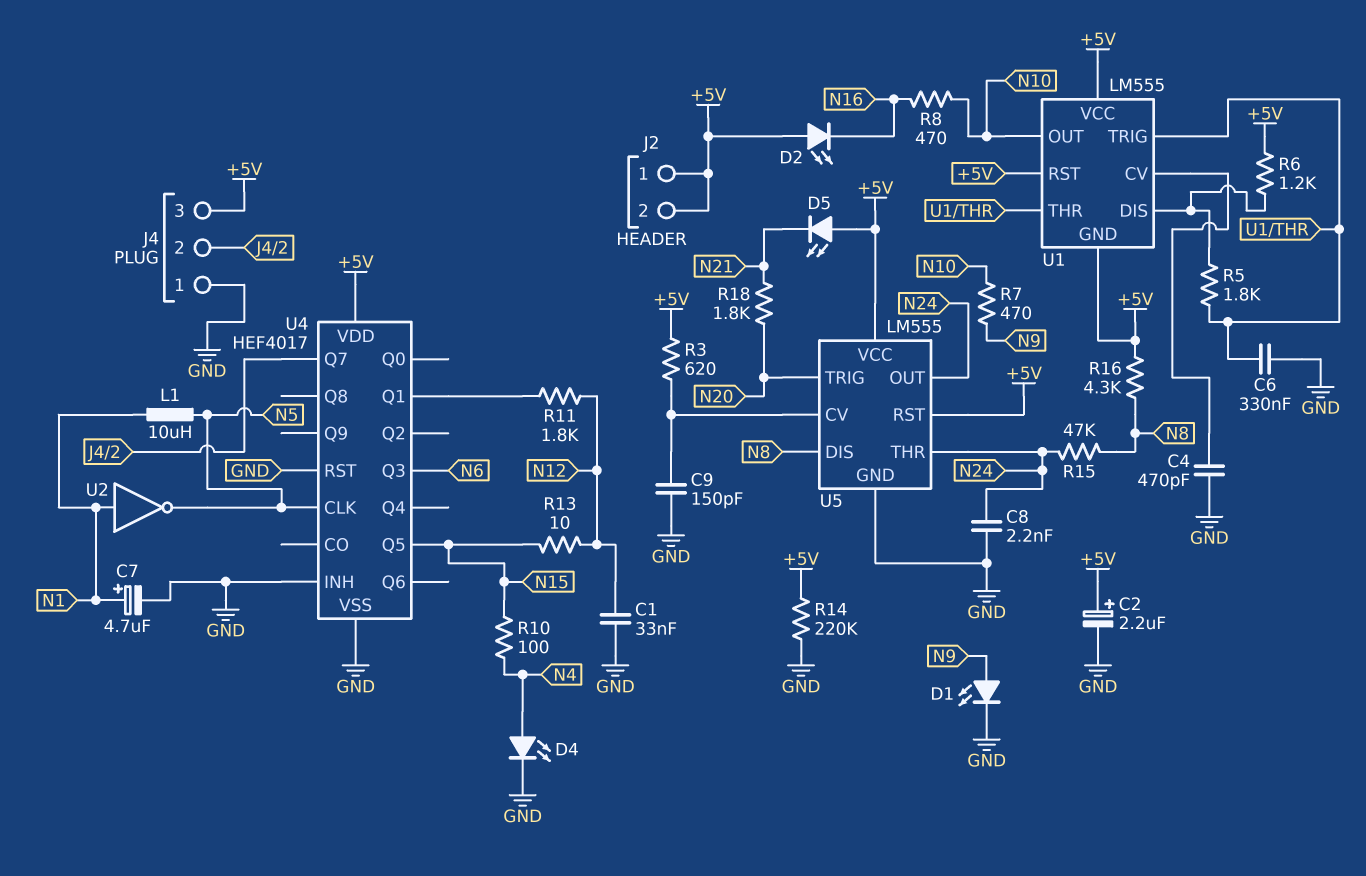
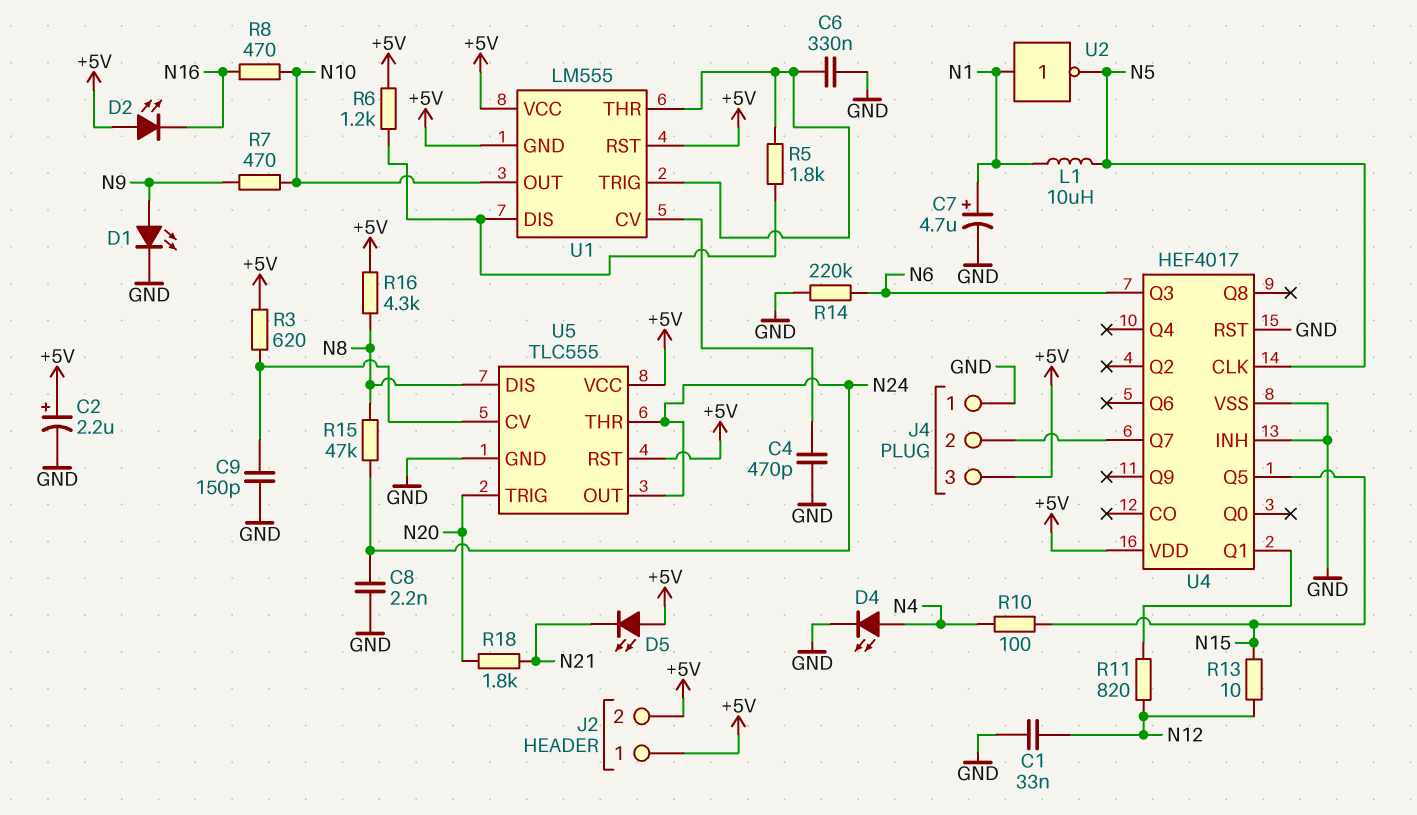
R11: 1.8k (N12, U4/Q1) -> 820 (N12, U4/Q1)
R14: 220k (+5V, GND) -> 220k (GND, N6)
U5: LM555 -> TLC555

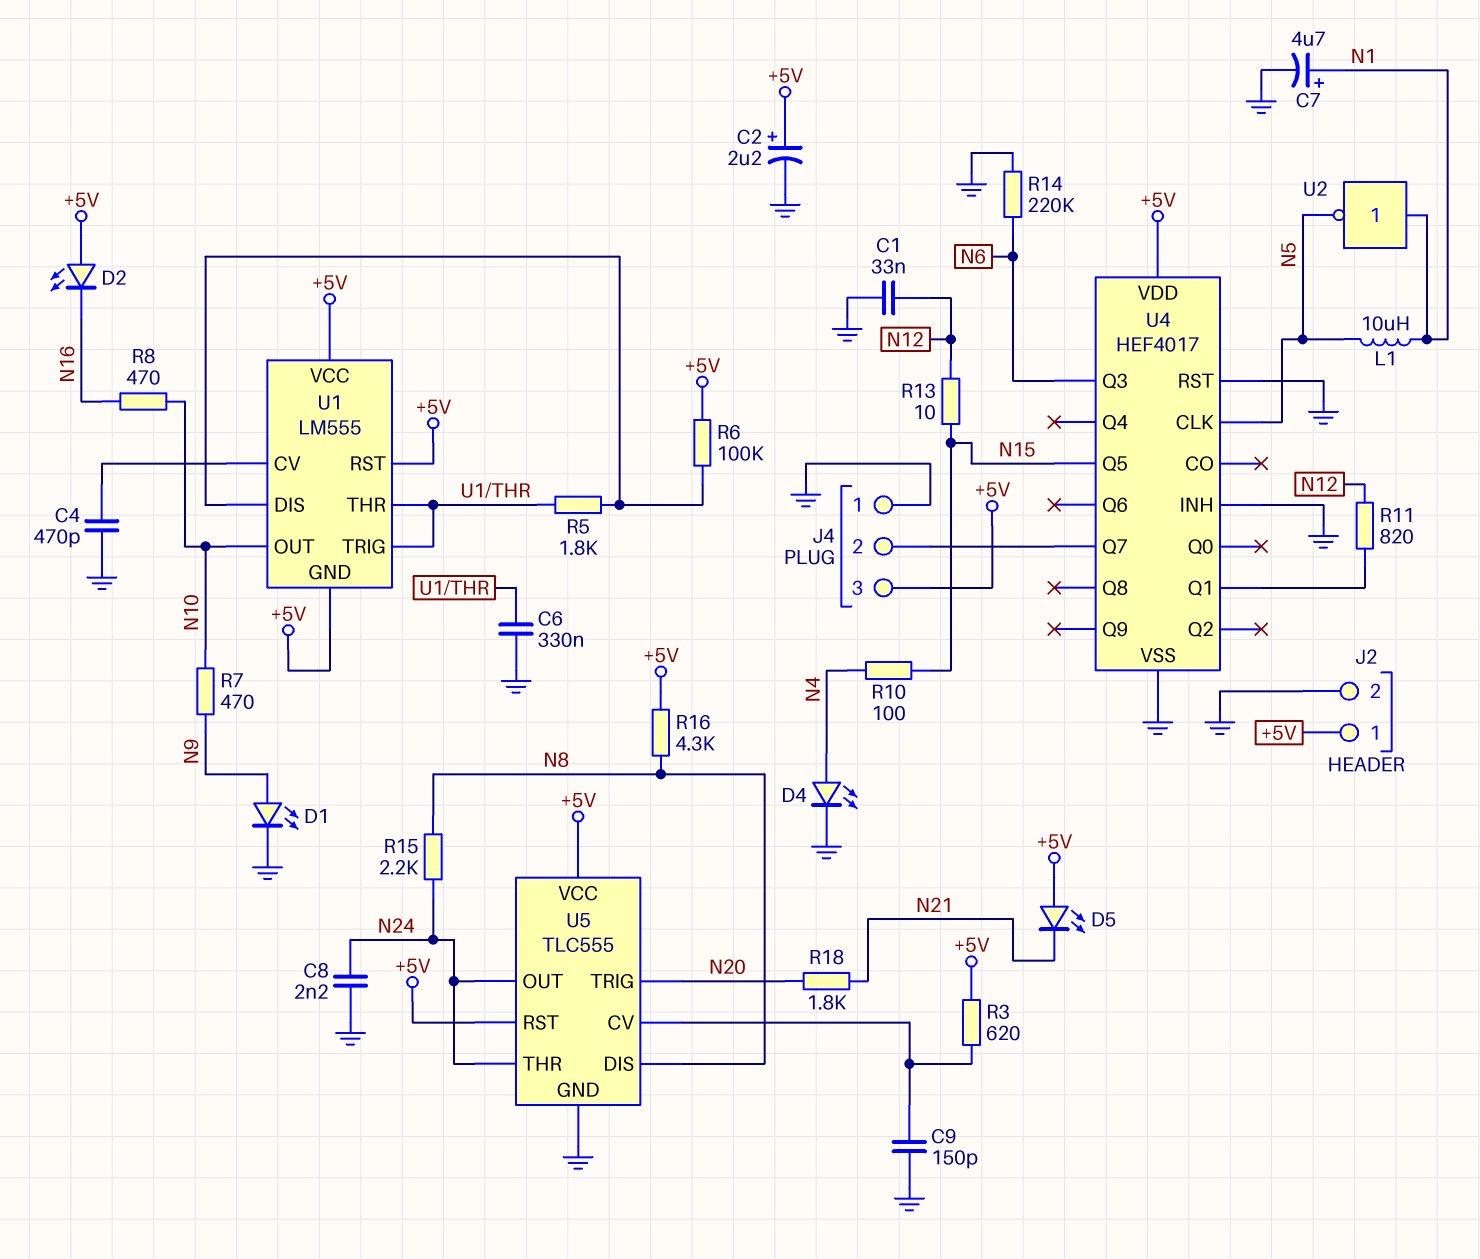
J2 pin 2: +5V -> GND
R6: 1.2k (+5V, U1/DIS) -> 100k (+5V, U1/DIS)
R15: 47k (N8, N24) -> 2.2k (N8, N24)

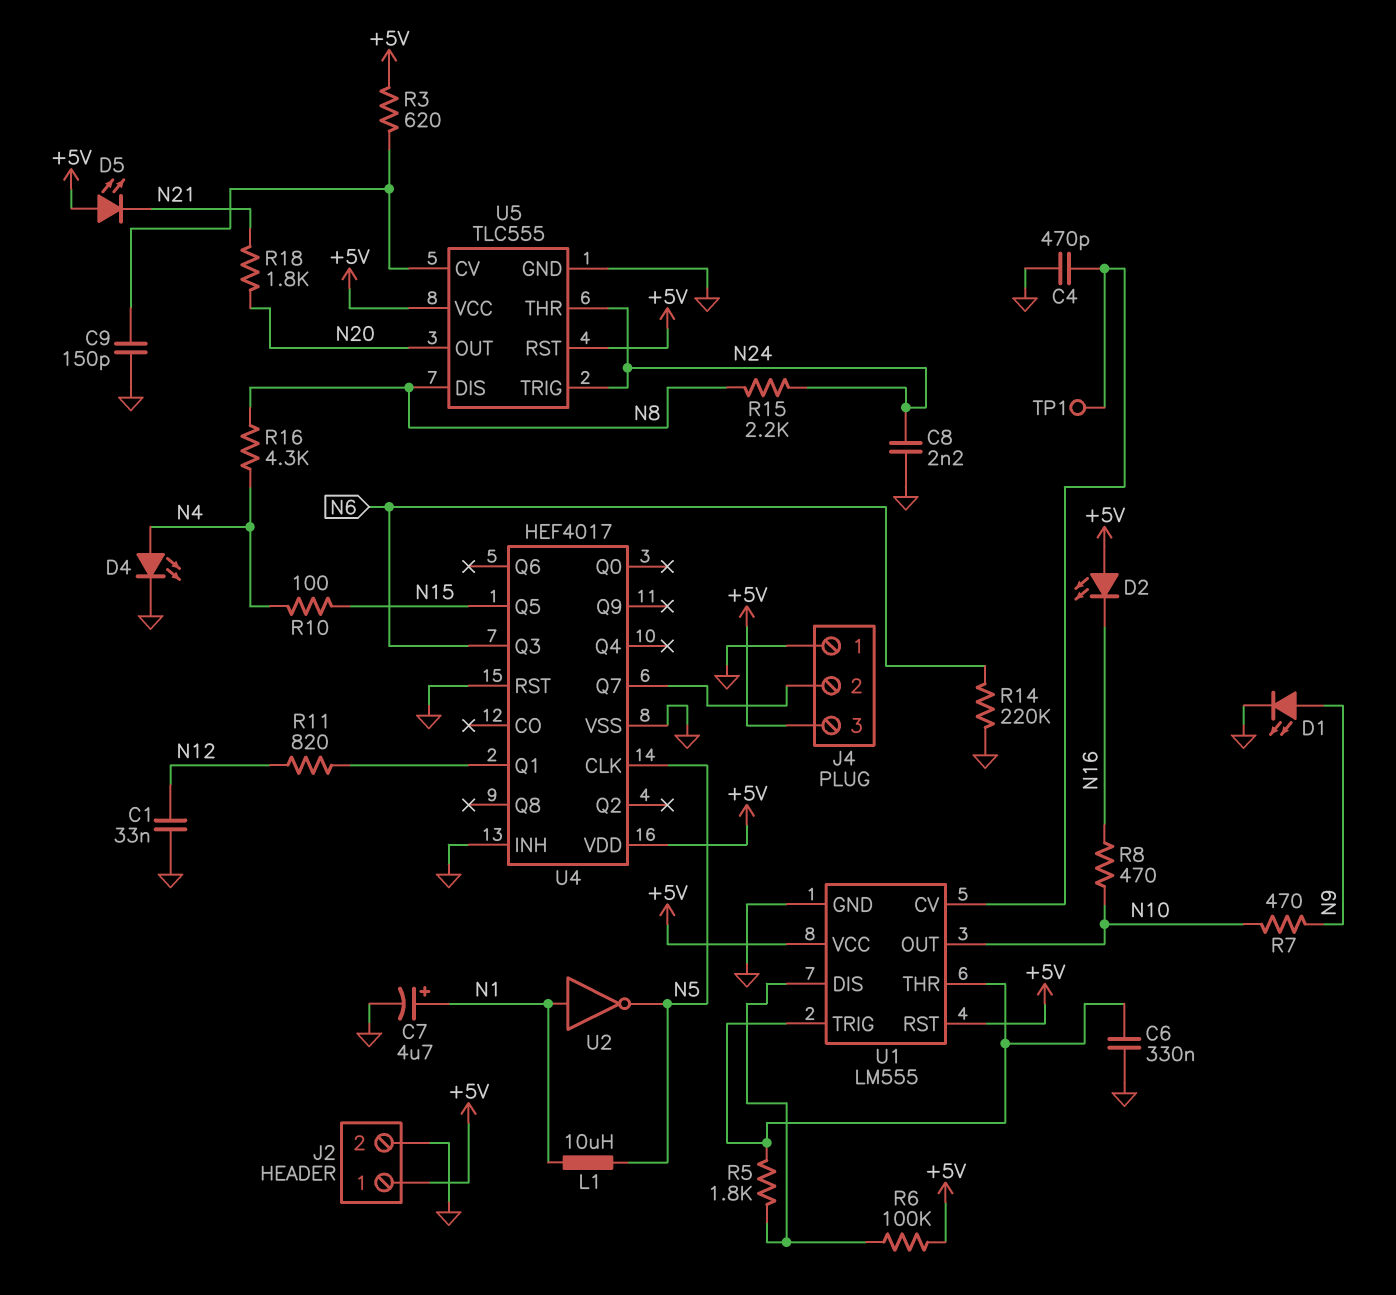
C2: 2.2uF (plus +5V, minus GND) -> none
R13: 10 (N12, N15) -> none
R16: 4.3k (+5V, N8) -> 4.3k (N4, N8)
TP1: none -> test point (U1/CV)
U1 pin GND: +5V -> GND
U5 pin OUT: N24 -> N20
U5 pin TRIG: N20 -> N24

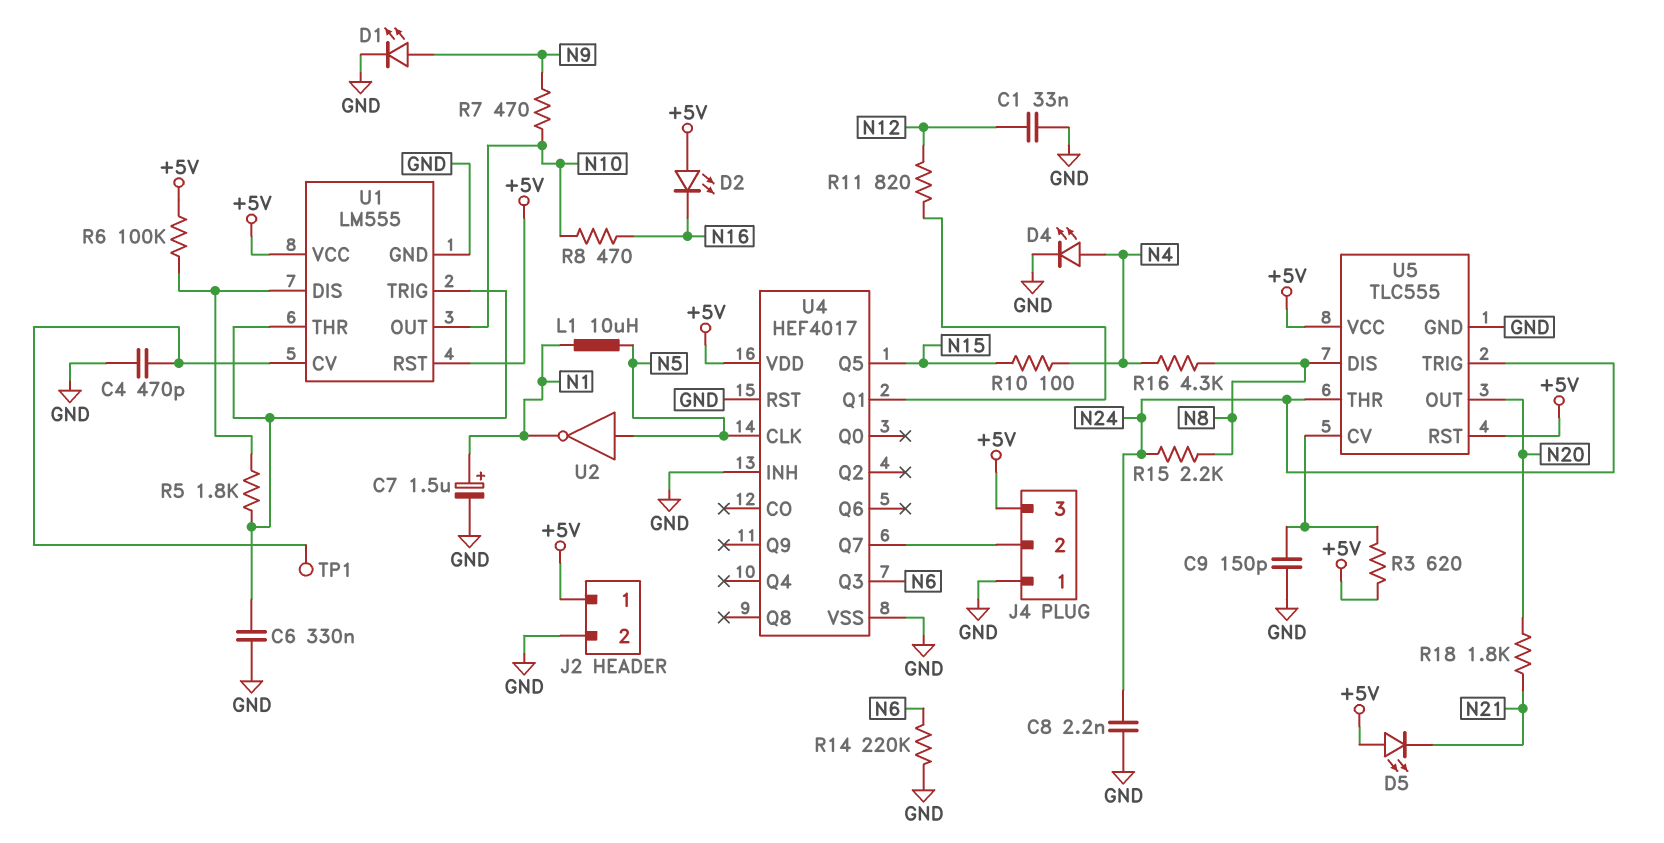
C7: 4.7uF (plus N1, minus GND) -> 1.5uF (plus N1, minus GND)
U2: NOT (in N1, out N5) -> NOT (in N5, out N1)

